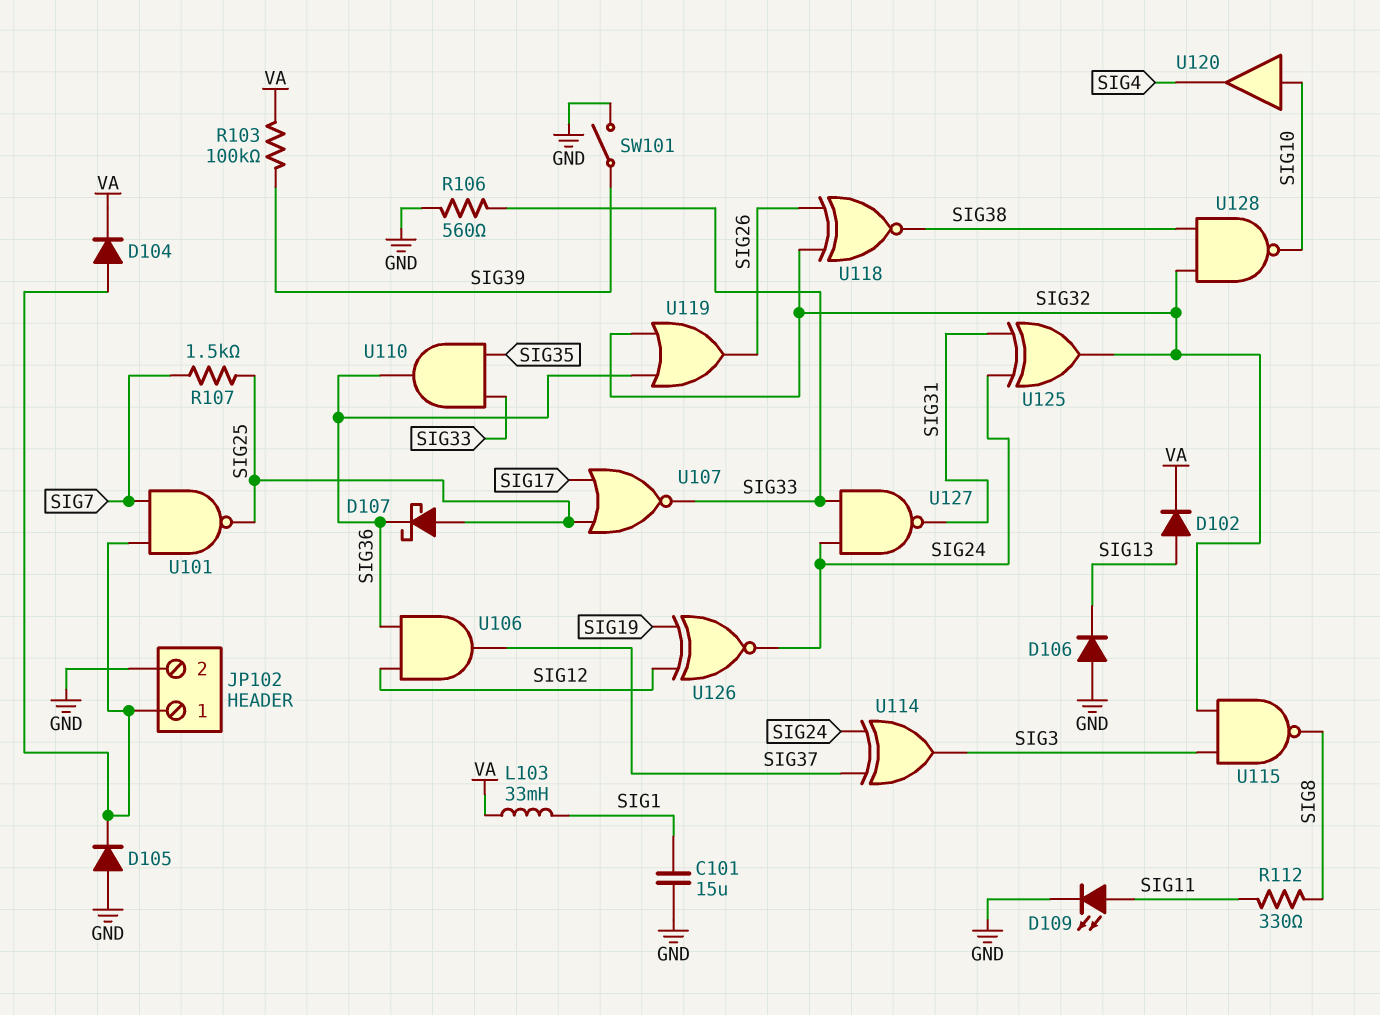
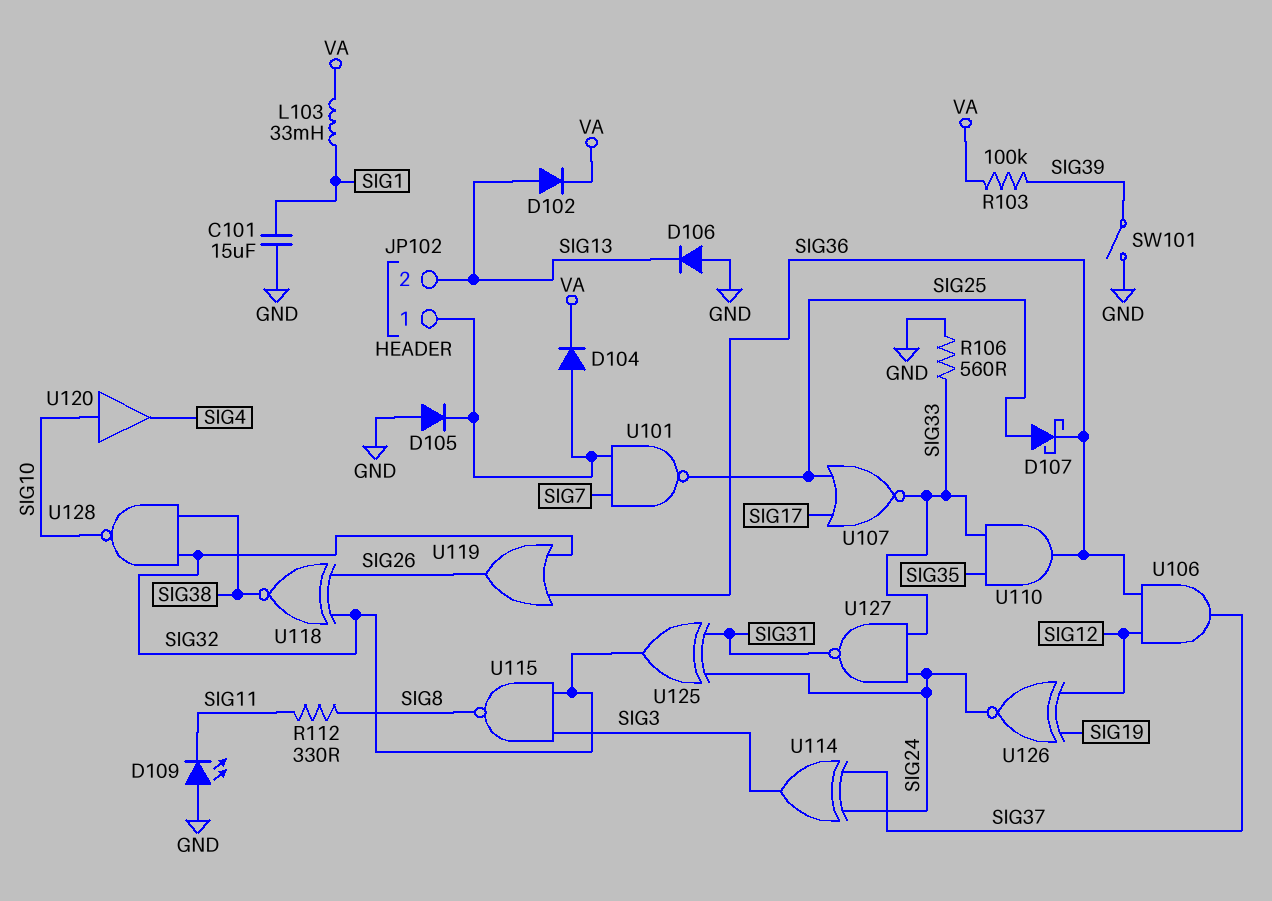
D109: LED (A SIG11, K GND) -> LED (A GND, K SIG11)
JP102 pin 2: GND -> SIG13
R107: 1.5k (SIG7, SIG25) -> none

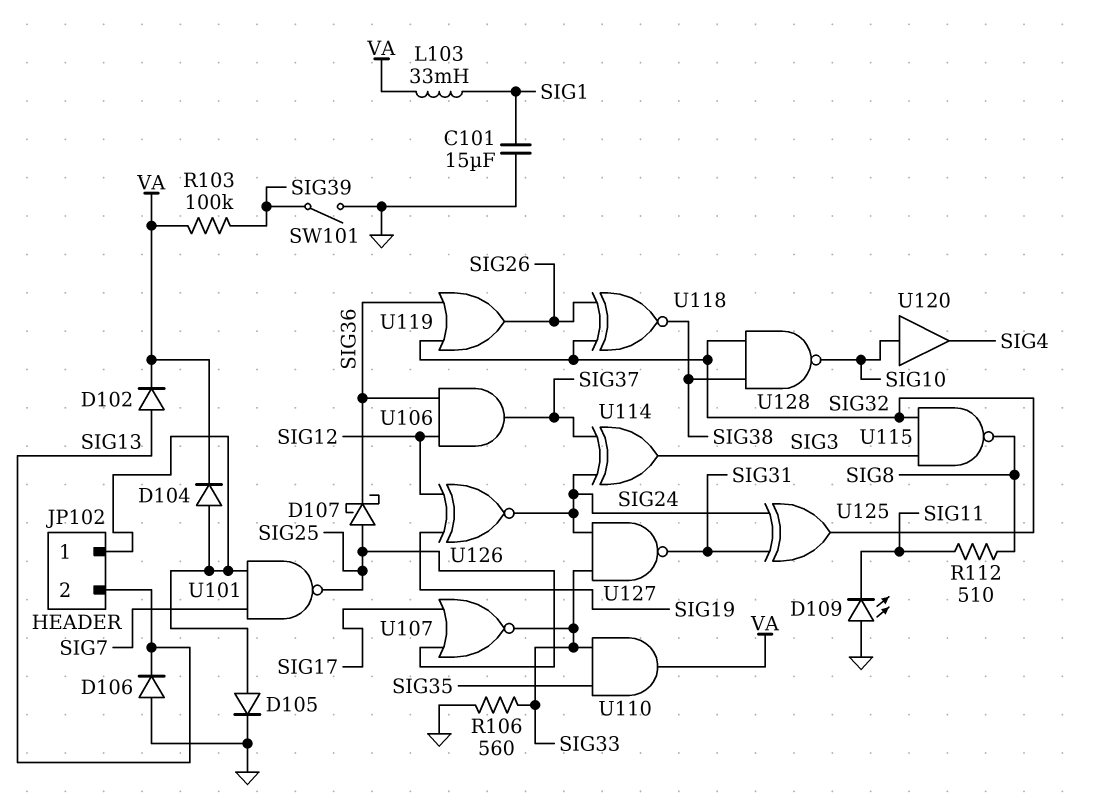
D105: diode (A GND, K JP102/1) -> diode (A JP102/1, K GND)
R112: 330 (SIG8, SIG11) -> 510 (SIG8, SIG11)
U110: AND (in SIG33, in SIG35, out SIG36) -> AND (in SIG33, in SIG35, out VA)

